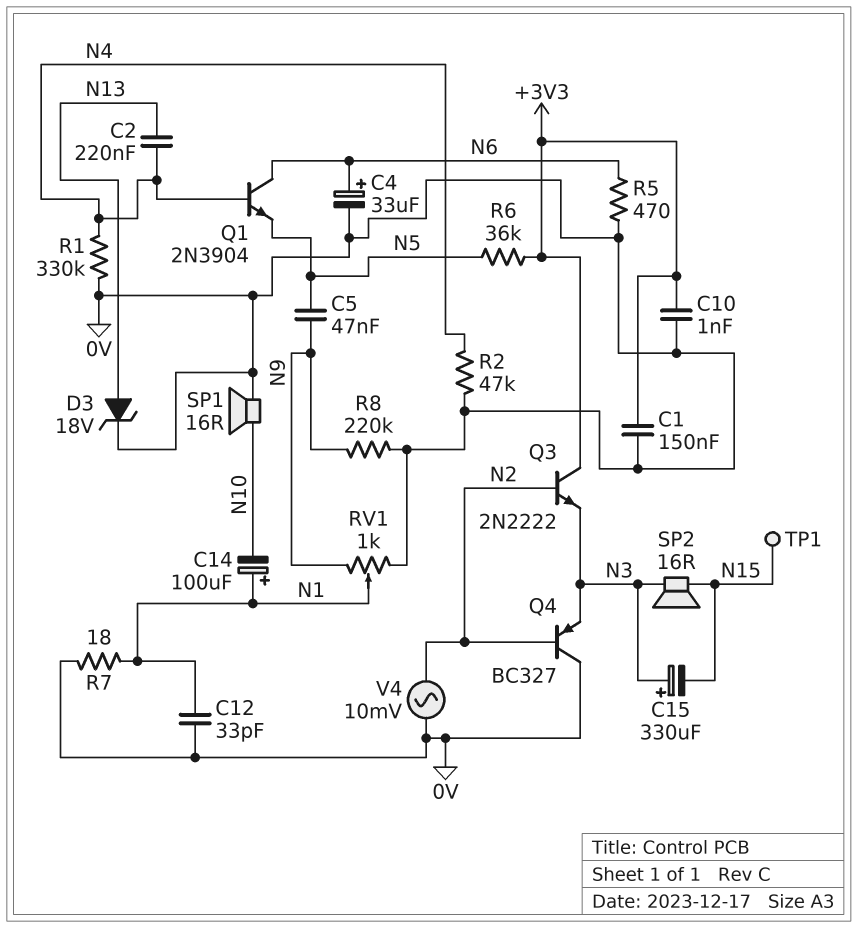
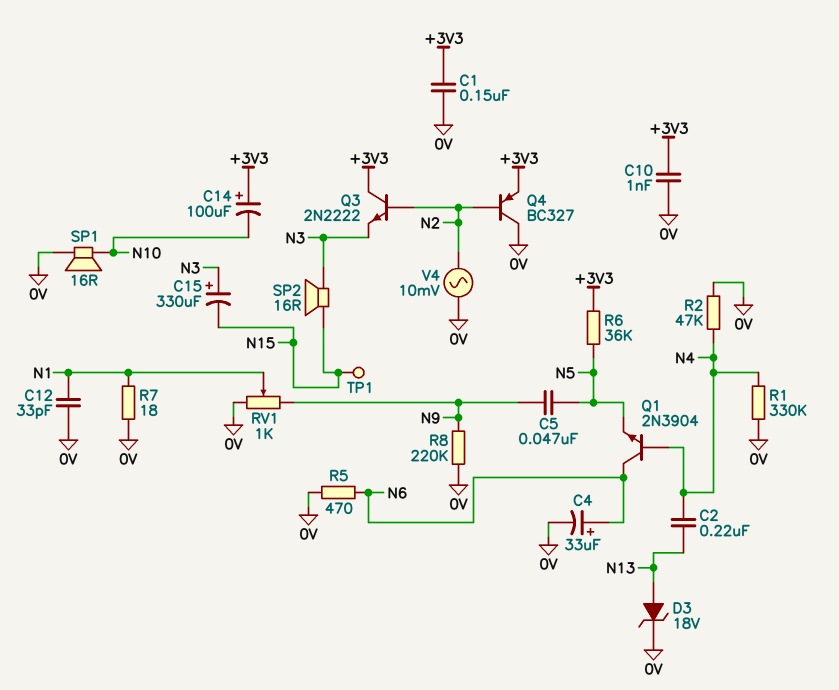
C14: 100uF (plus N1, minus N10) -> 100uF (plus +3V3, minus N10)
Q4: PNP BC327 (B N2, C 0V, E N3) -> PNP BC327 (B N2, C 0V, E +3V3)

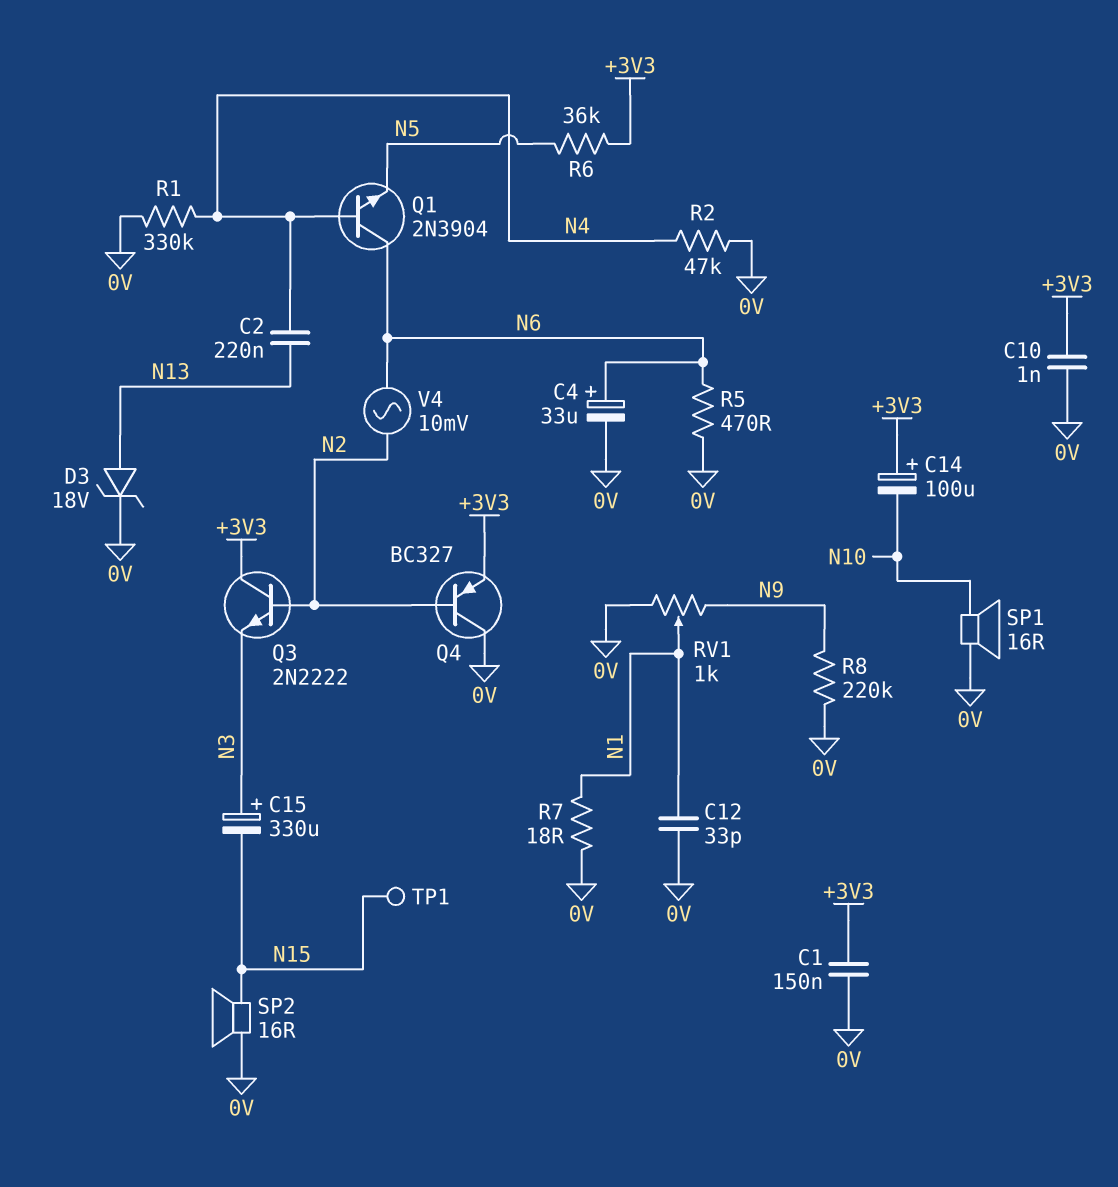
C5: 47nF (N5, N9) -> none
SP2: speaker 16R (N3, N15) -> speaker 16R (0V, N15)
V4: AC 10mV (0V, N2) -> AC 10mV (N2, N6)

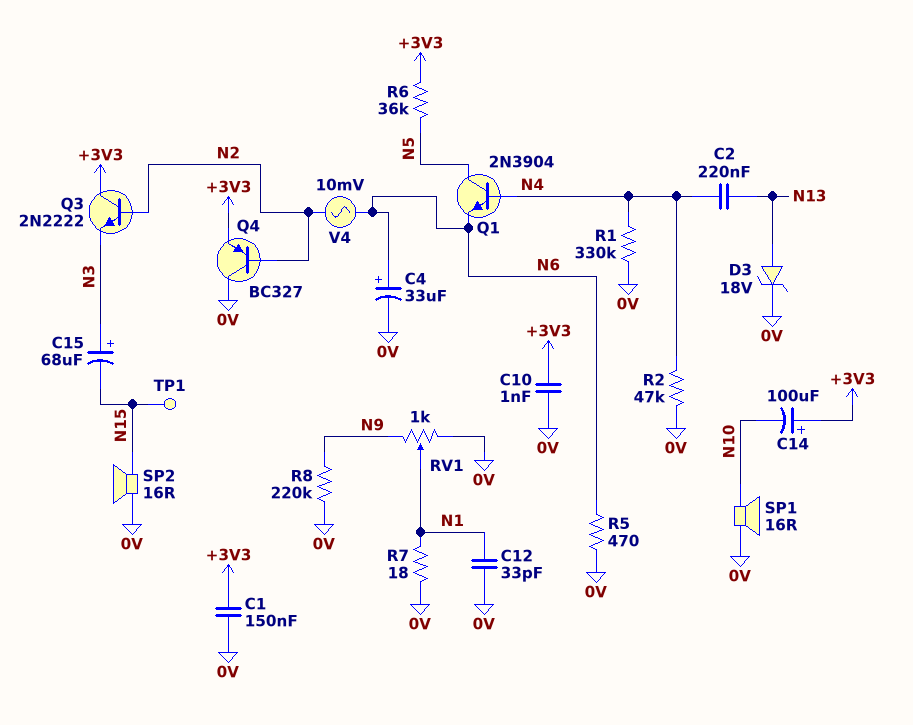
C15: 330uF (plus N3, minus N15) -> 68uF (plus N3, minus N15)
Q1: NPN 2N3904 (B N4, C N6, E N5) -> NPN 2N3904 (B N4, C N5, E N6)

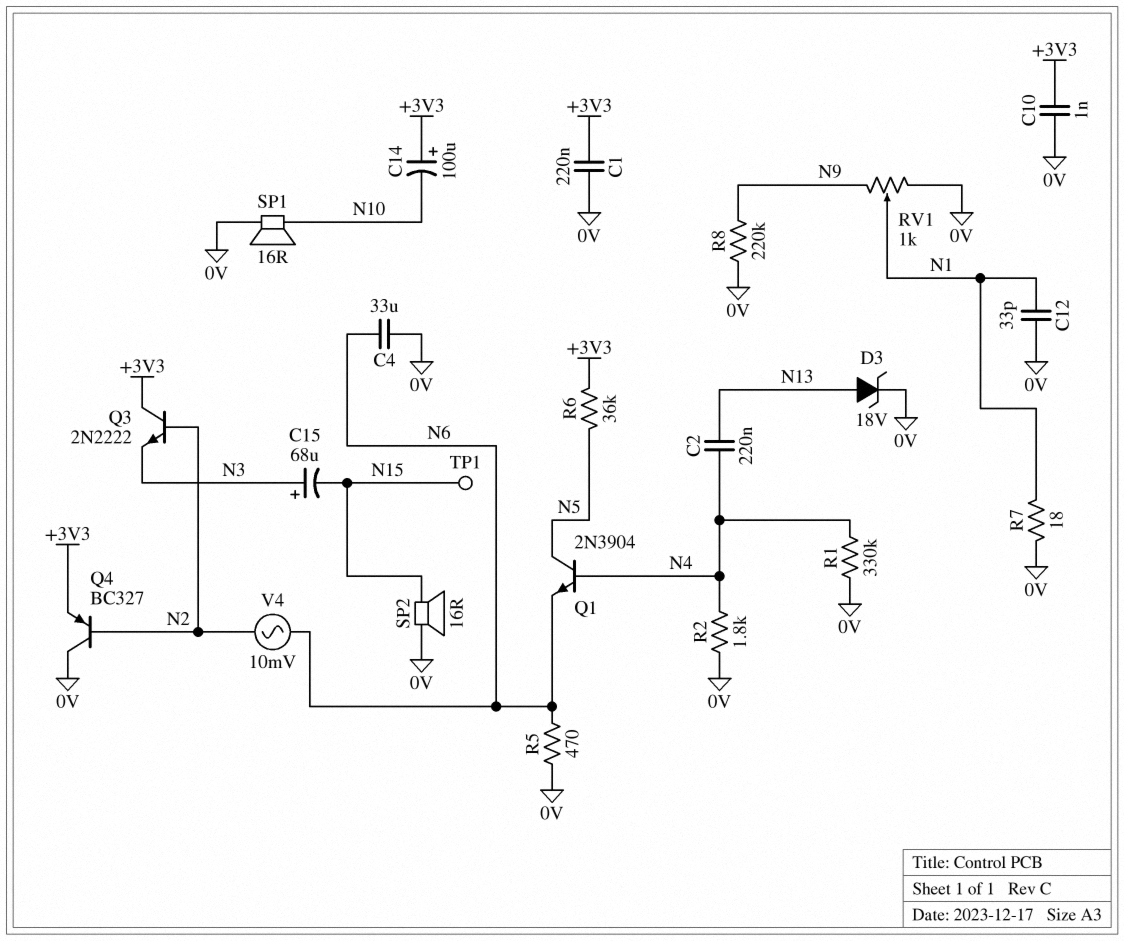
C1: 150nF (+3V3, 0V) -> 220nF (+3V3, 0V)
C4: 33uF (plus N6, minus 0V) -> 33uF (0V, N6)
R2: 47k (0V, N4) -> 1.8k (0V, N4)

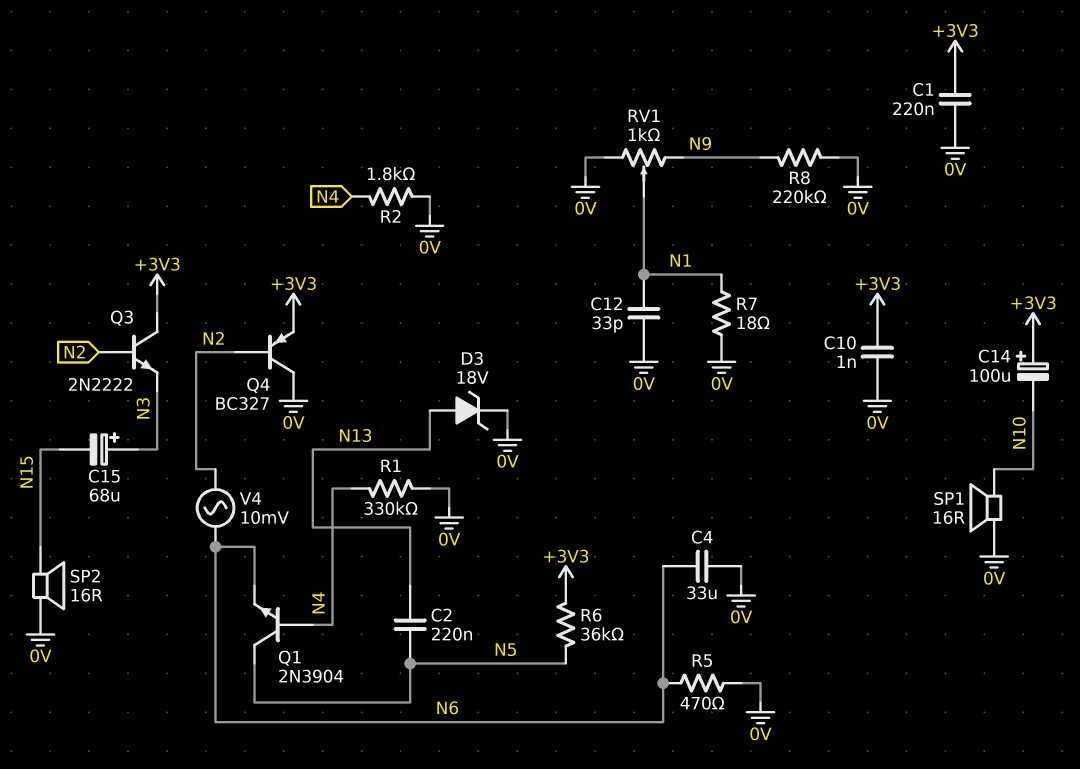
C2: 220nF (N4, N13) -> 220nF (N5, N13)
TP1: test point (N15) -> none

